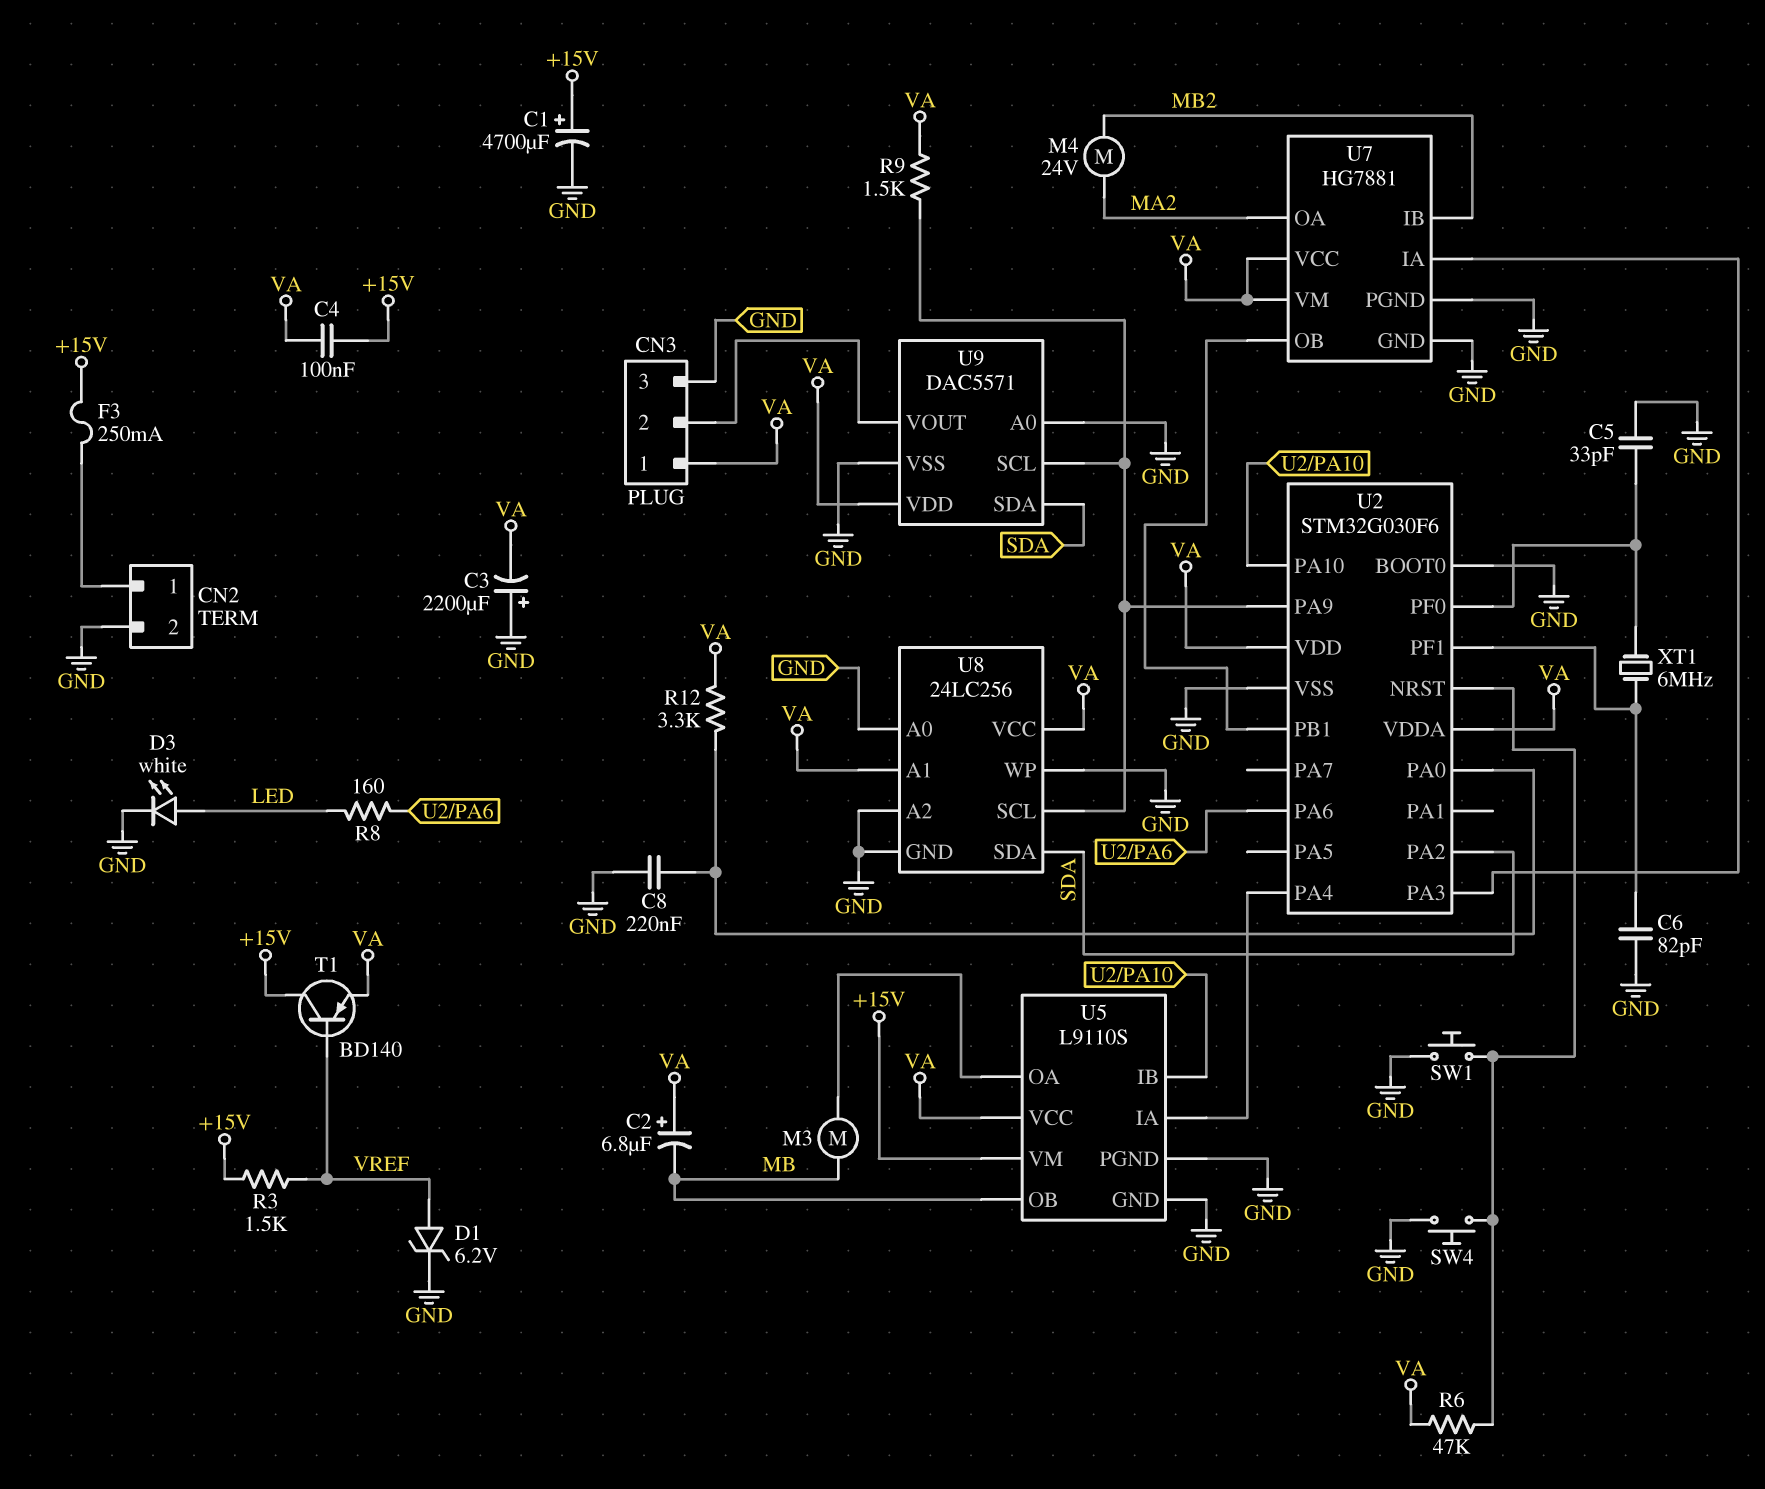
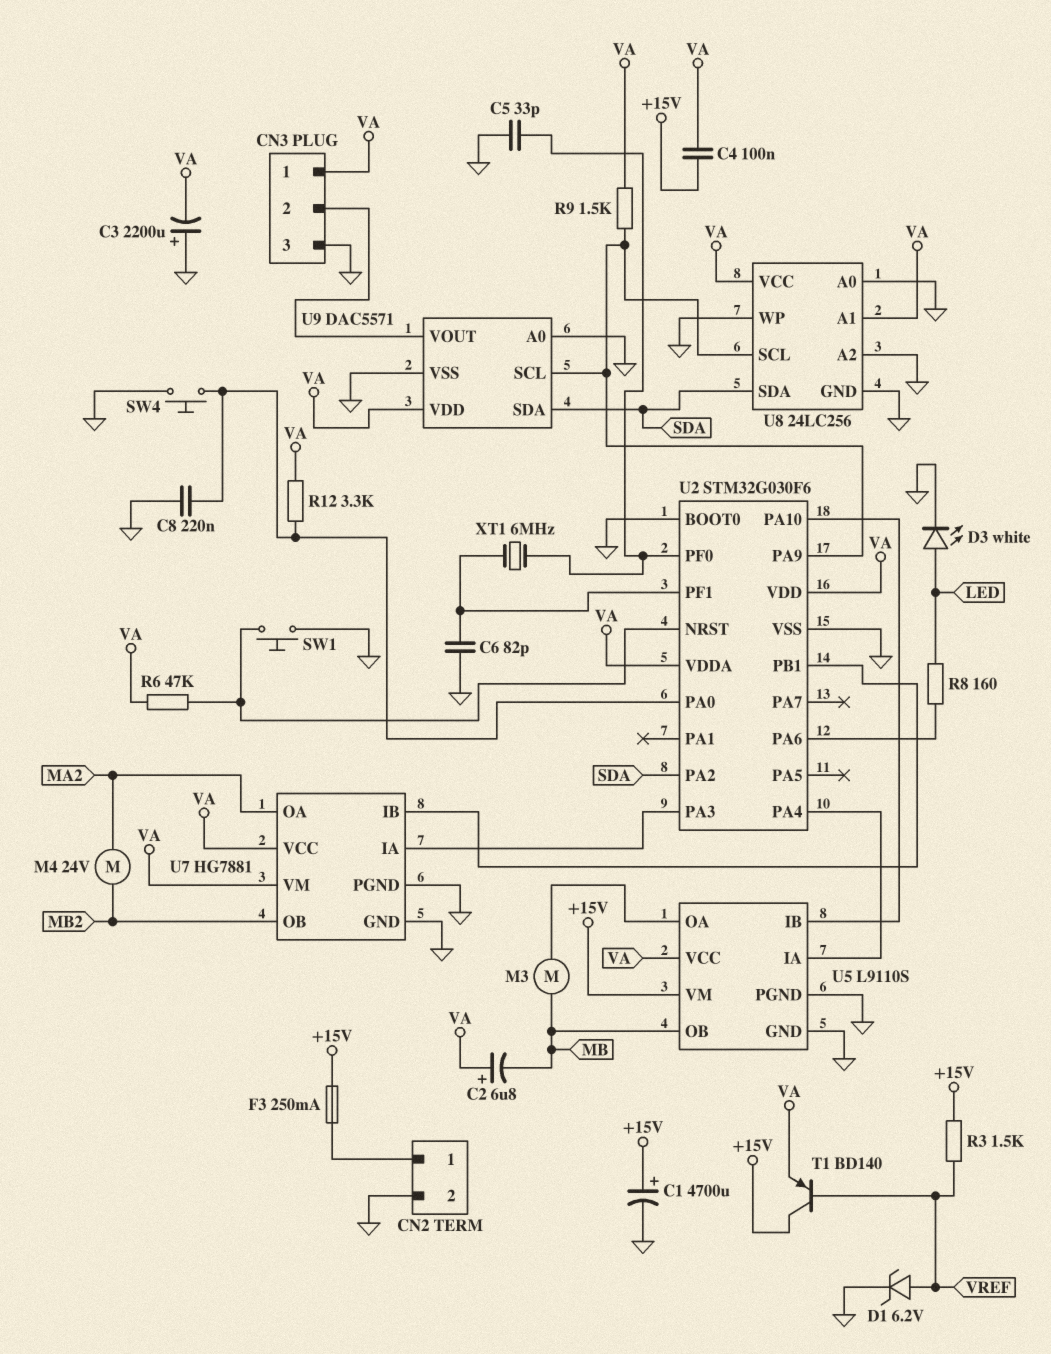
SW4: button (GND, U2/NRST) -> button (GND, U2/PA0)
U7 pin IB: MB2 -> U2/PB1
U7 pin OB: U2/PB1 -> MB2

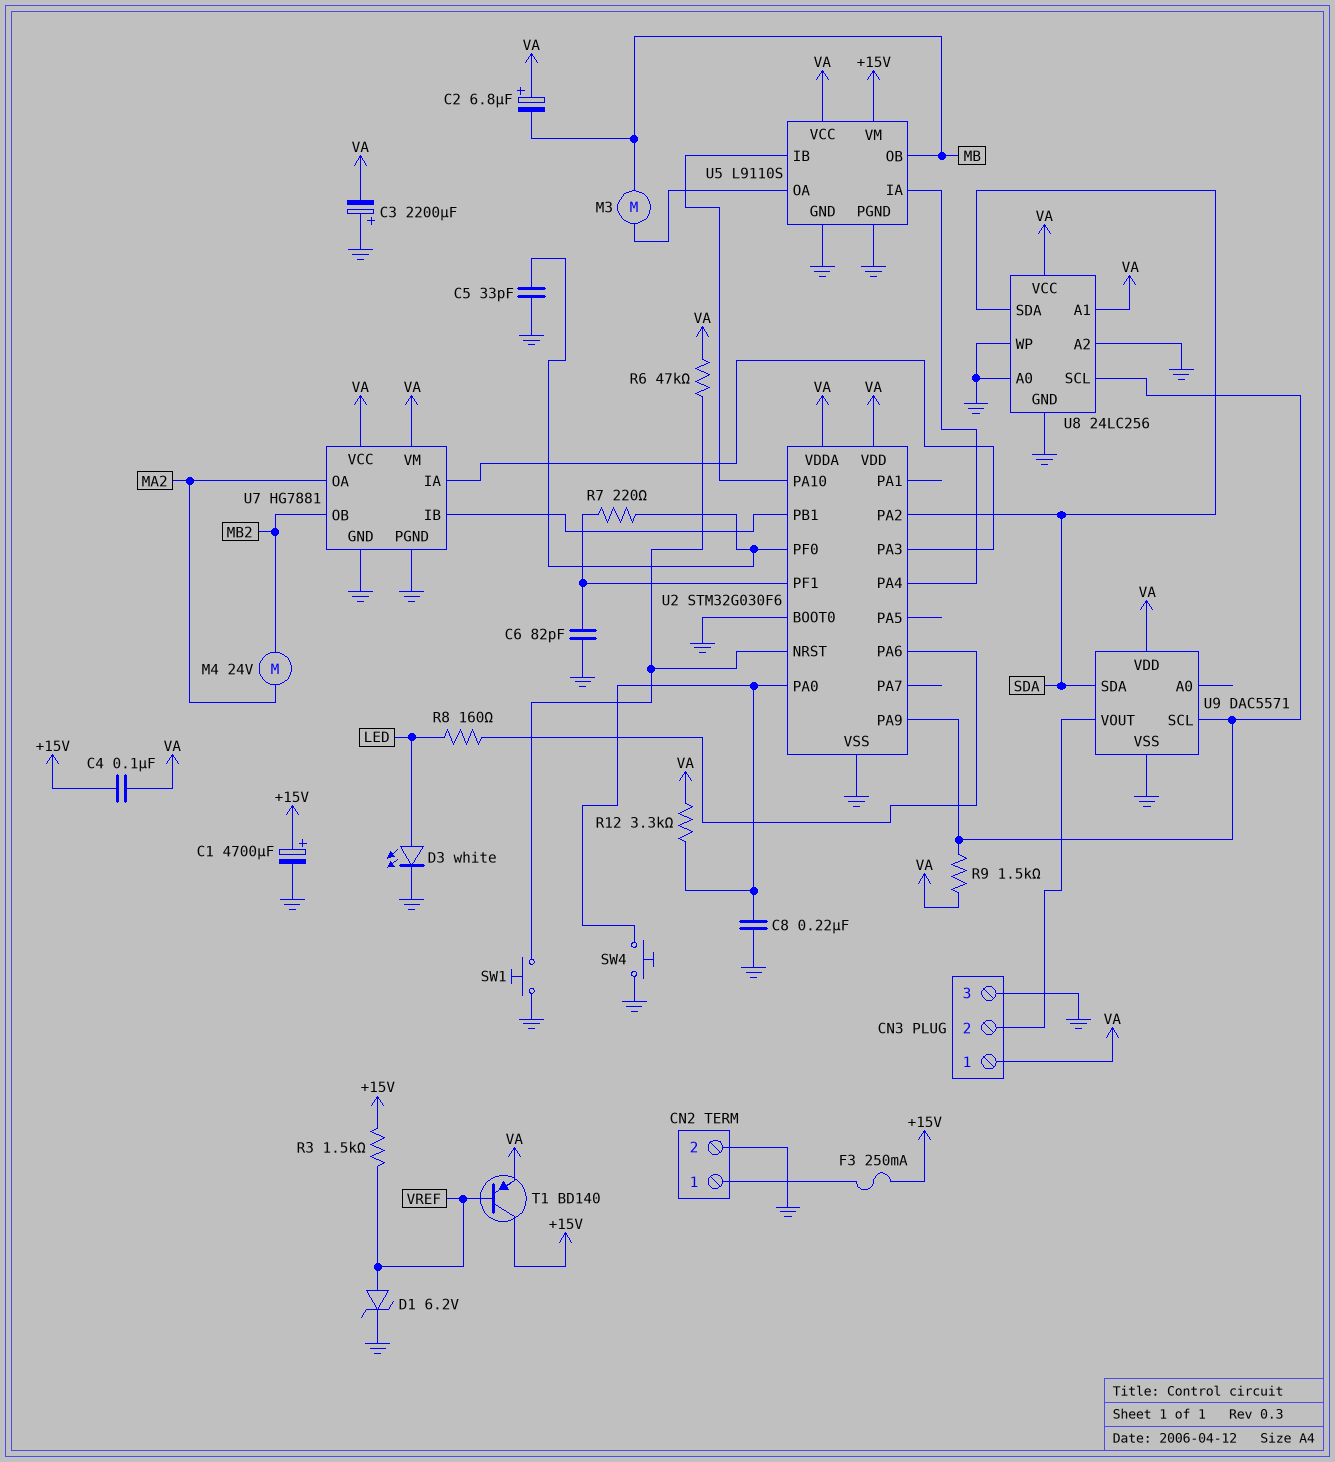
R7: none -> 220 (U2/PF0, U2/PF1)
U9 pin A0: GND -> none
XT1: 6MHz (U2/PF0, U2/PF1) -> none

